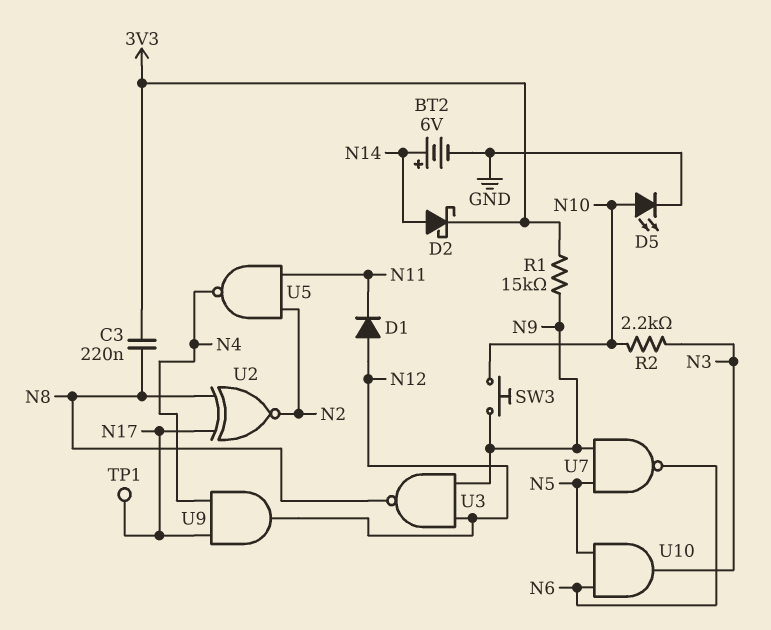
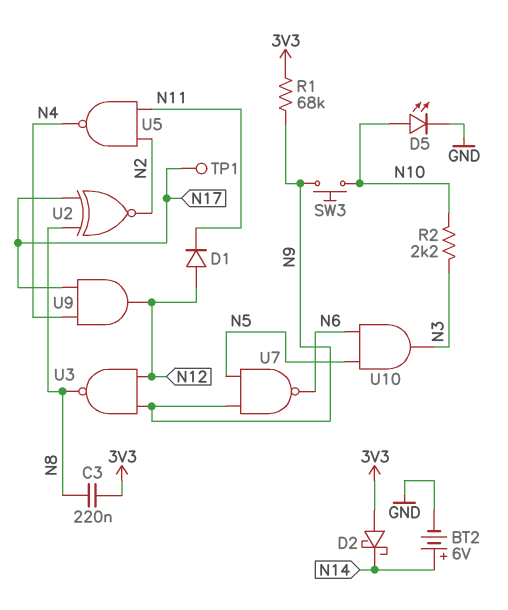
D2: schottky (A N14, K 3V3) -> schottky (A 3V3, K N14)
R1: 15k (3V3, N9) -> 68k (3V3, N9)

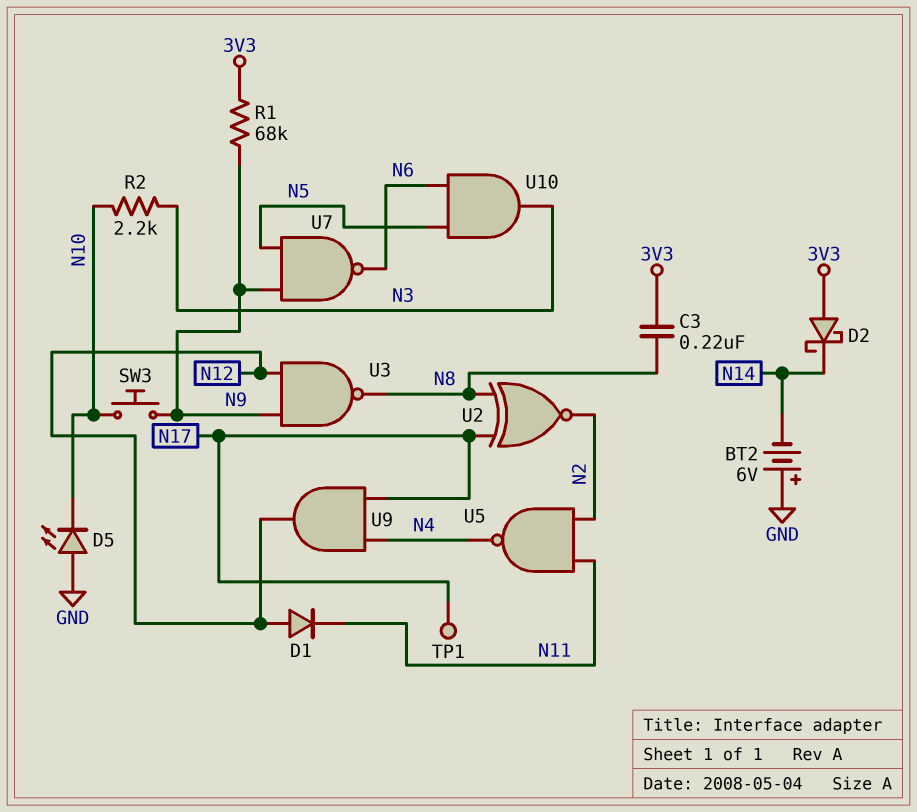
BT2: 6V (plus N14, minus GND) -> 6V (plus GND, minus N14)
D5: LED (A N10, K GND) -> LED (A GND, K N10)

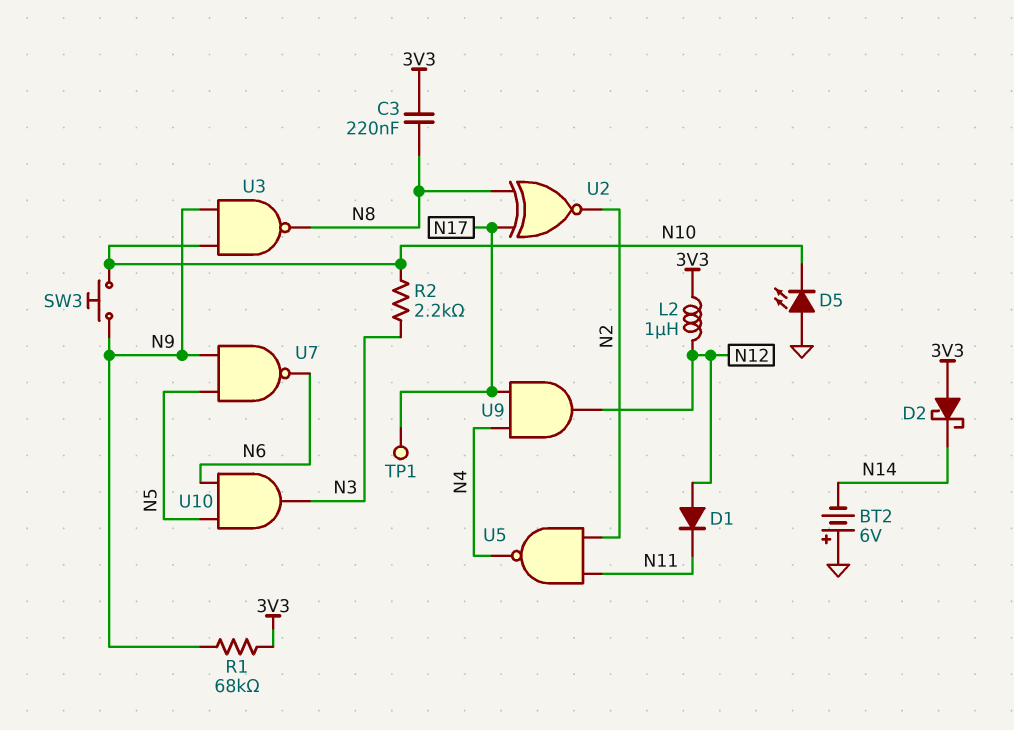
L2: none -> 1uH (3V3, N12)
U3: NAND (in N9, in N12, out N8) -> NAND (in N9, in N10, out N8)

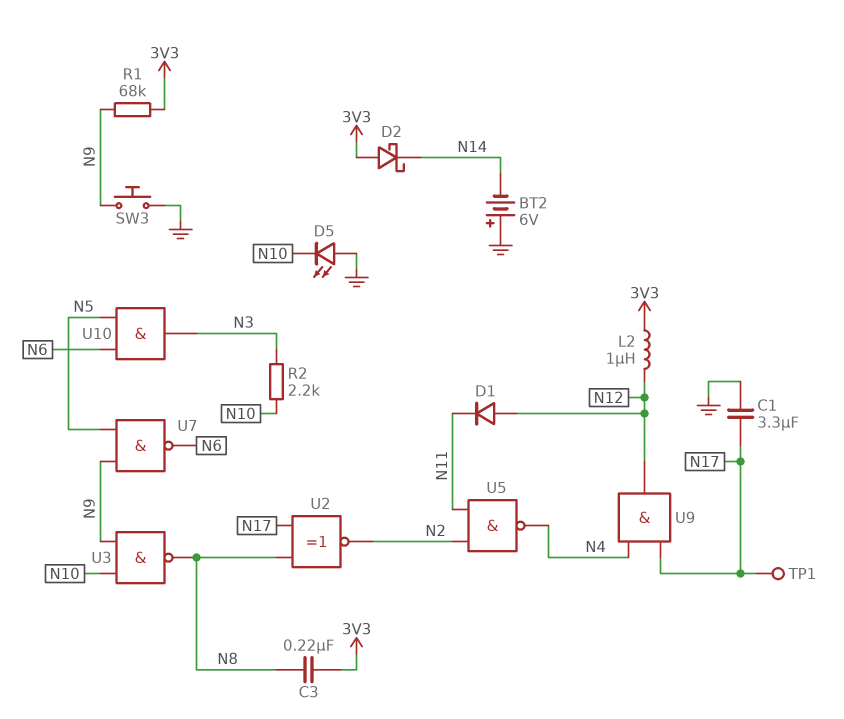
C1: none -> 3.3uF (GND, N17)
SW3: button (N9, N10) -> button (GND, N9)

